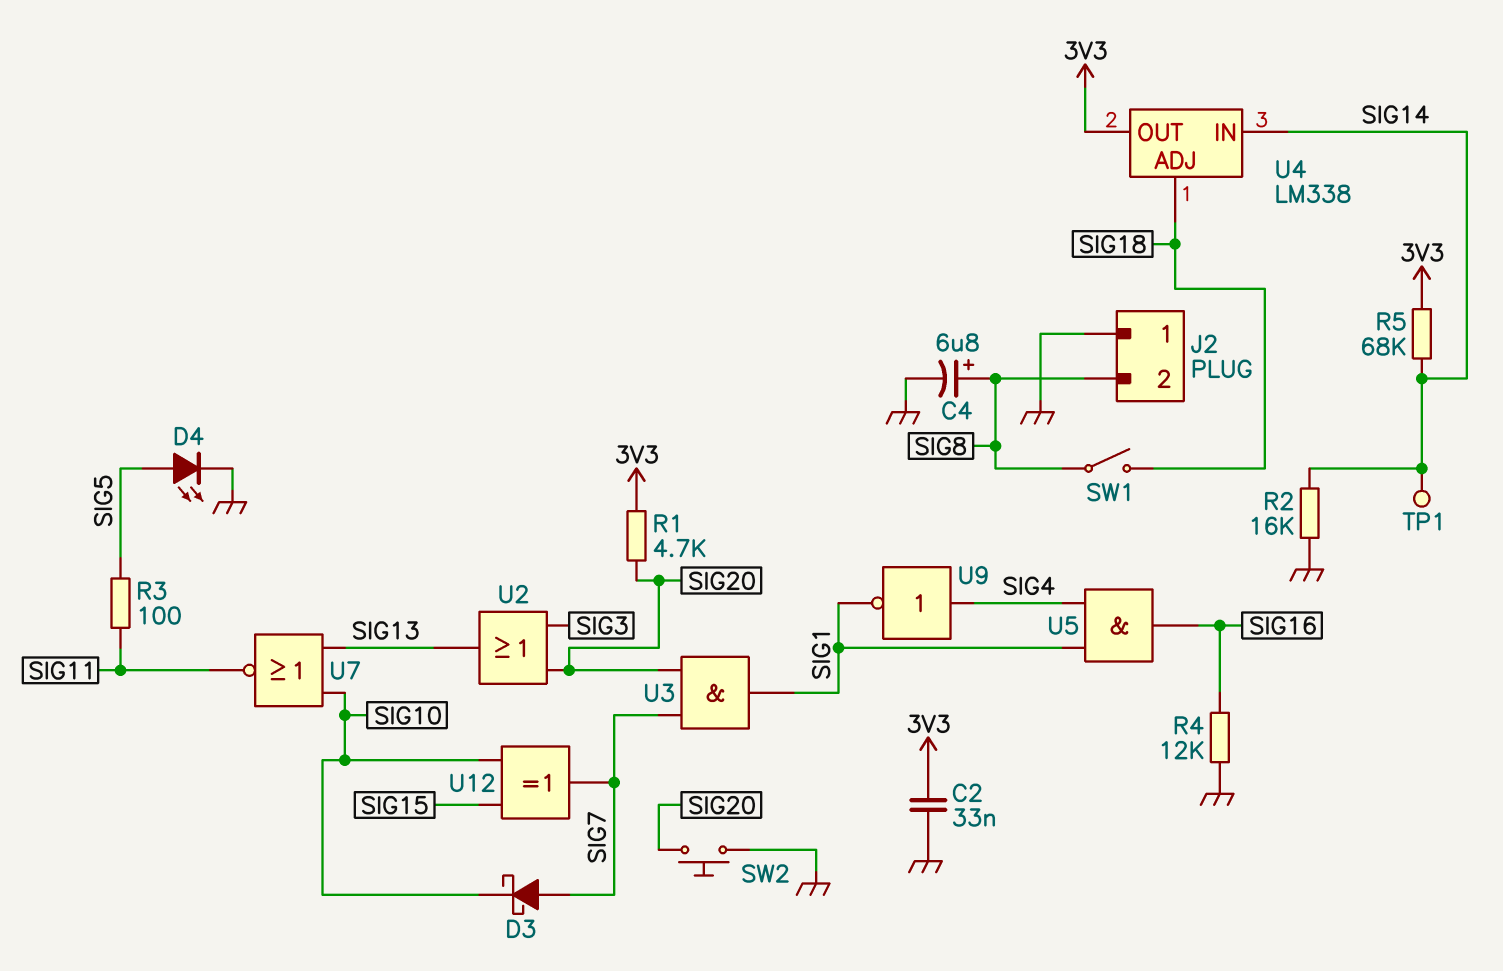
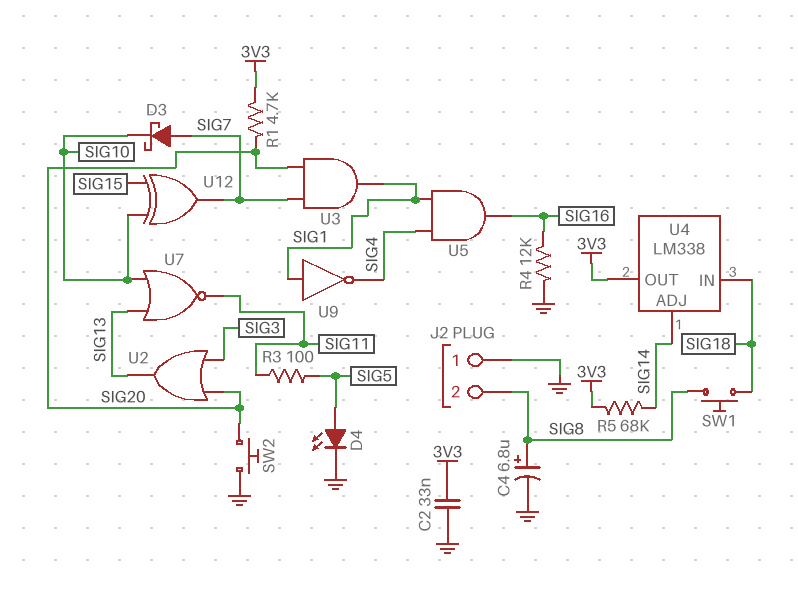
R2: 16k (GND, SIG14) -> none
SW1: switch (SIG8, SIG18) -> button (SIG8, SIG18)
TP1: test point (SIG14) -> none
U4 pin ADJ: SIG18 -> SIG14
U4 pin IN: SIG14 -> SIG18
U9: NOT (in SIG4, out SIG1) -> NOT (in SIG1, out SIG4)

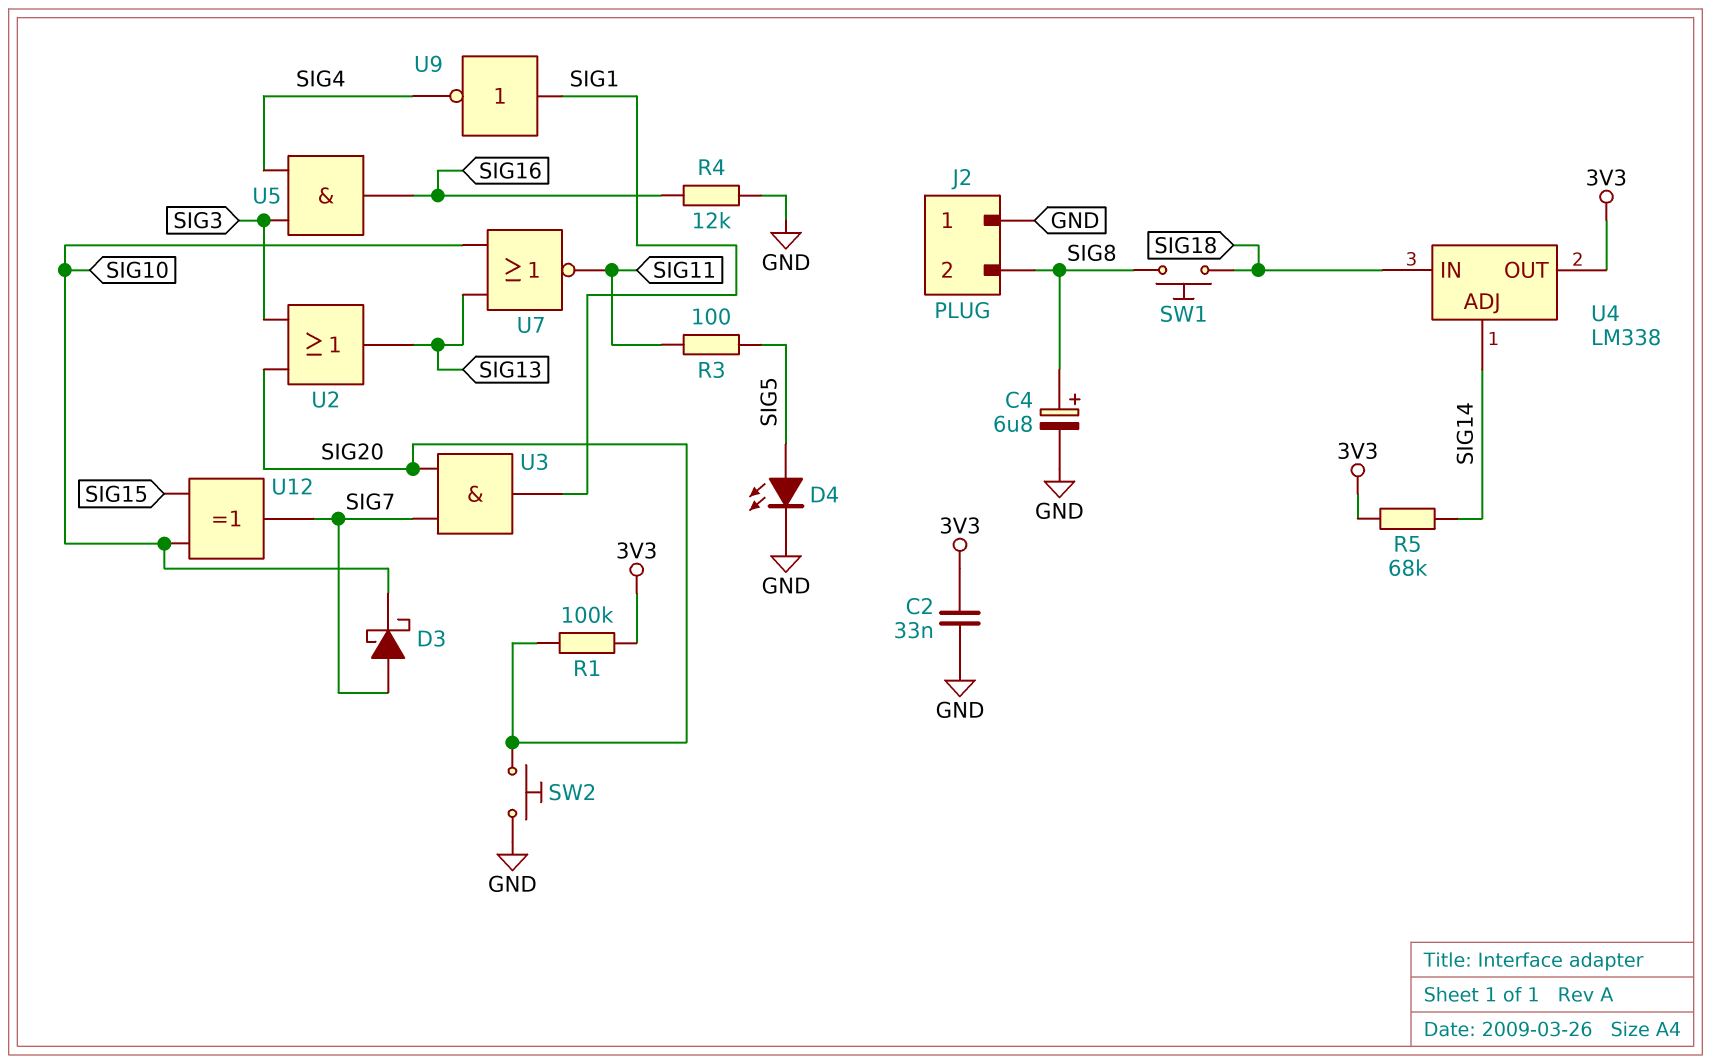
R1: 4.7k (3V3, SIG20) -> 100k (3V3, SIG20)
U5: AND (in SIG1, in SIG4, out SIG16) -> AND (in SIG3, in SIG4, out SIG16)

